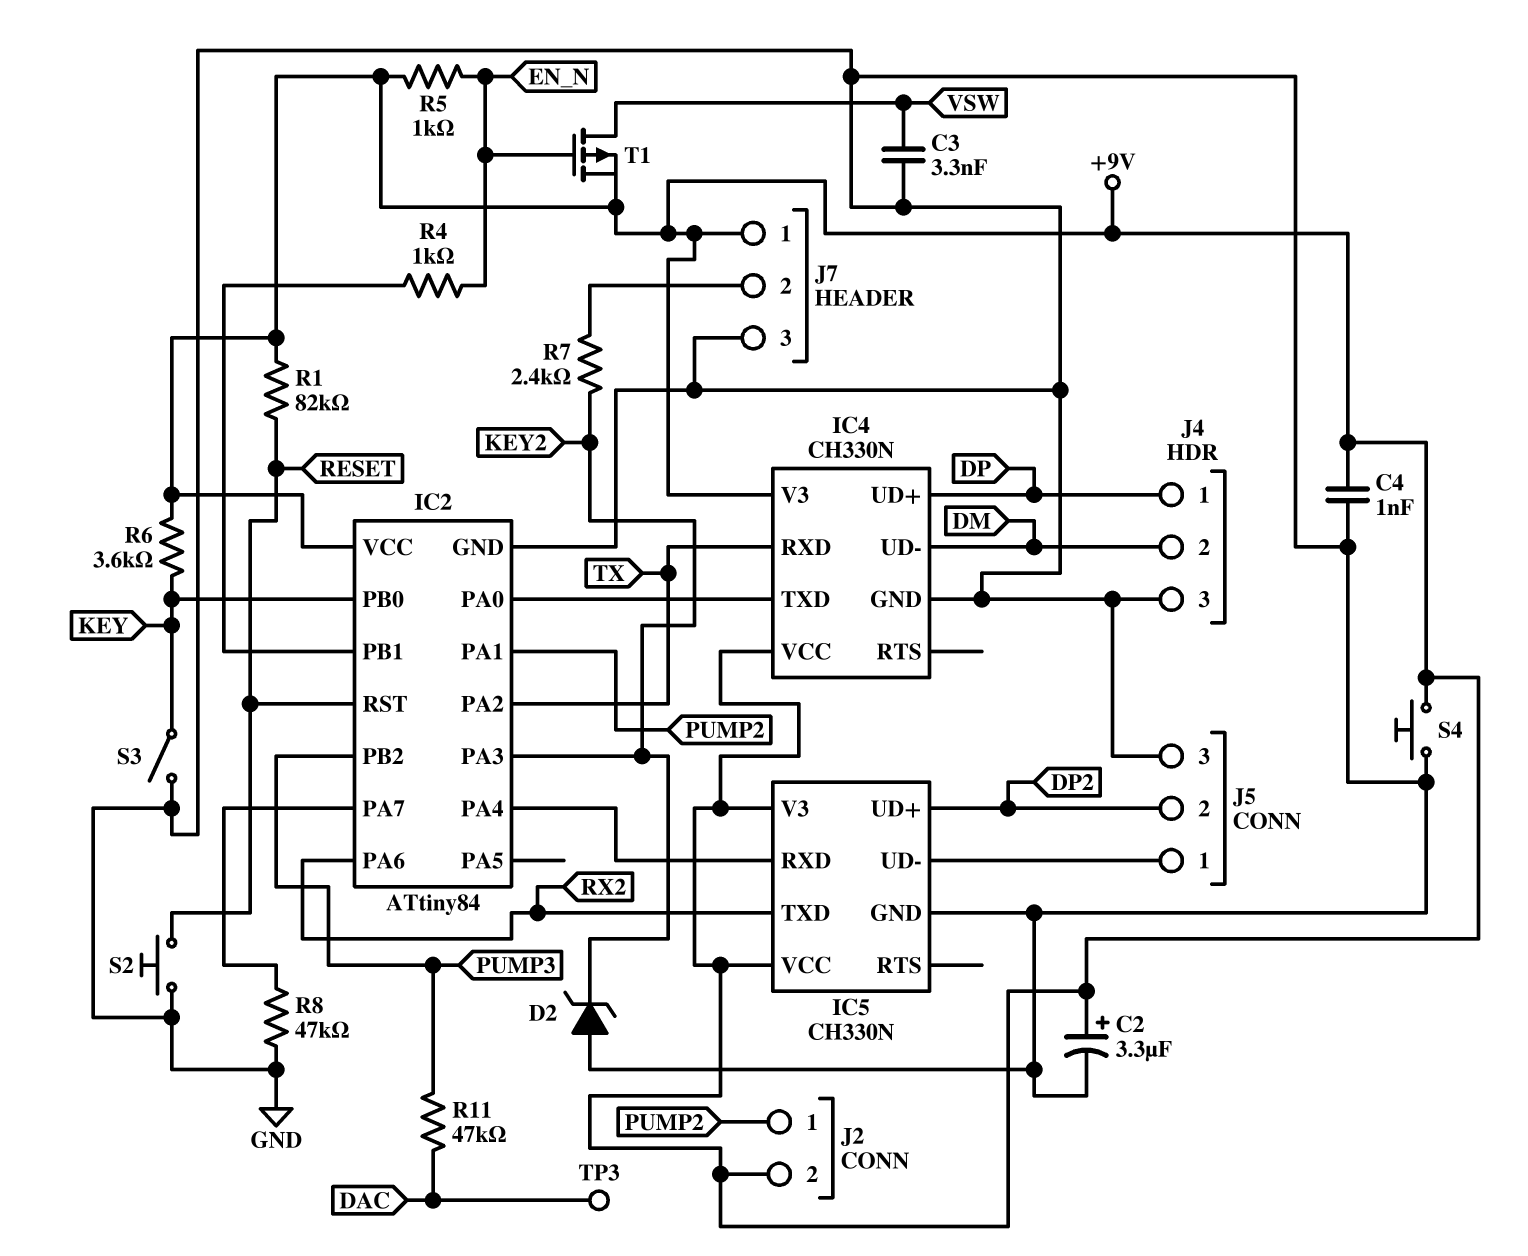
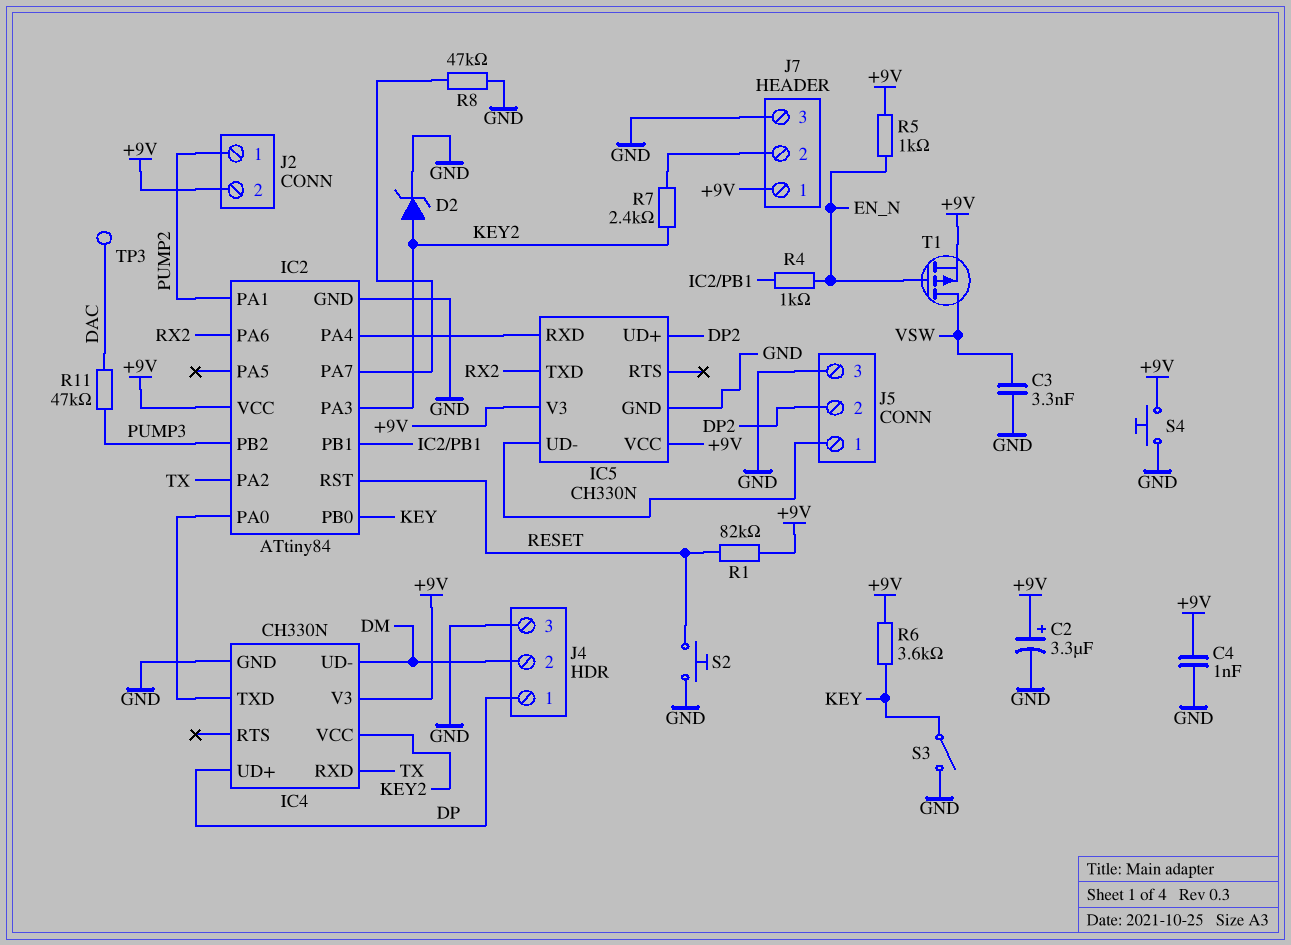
D2: zener (A GND, K KEY2) -> zener (A KEY2, K GND)
IC4 pin VCC: +9V -> KEY2

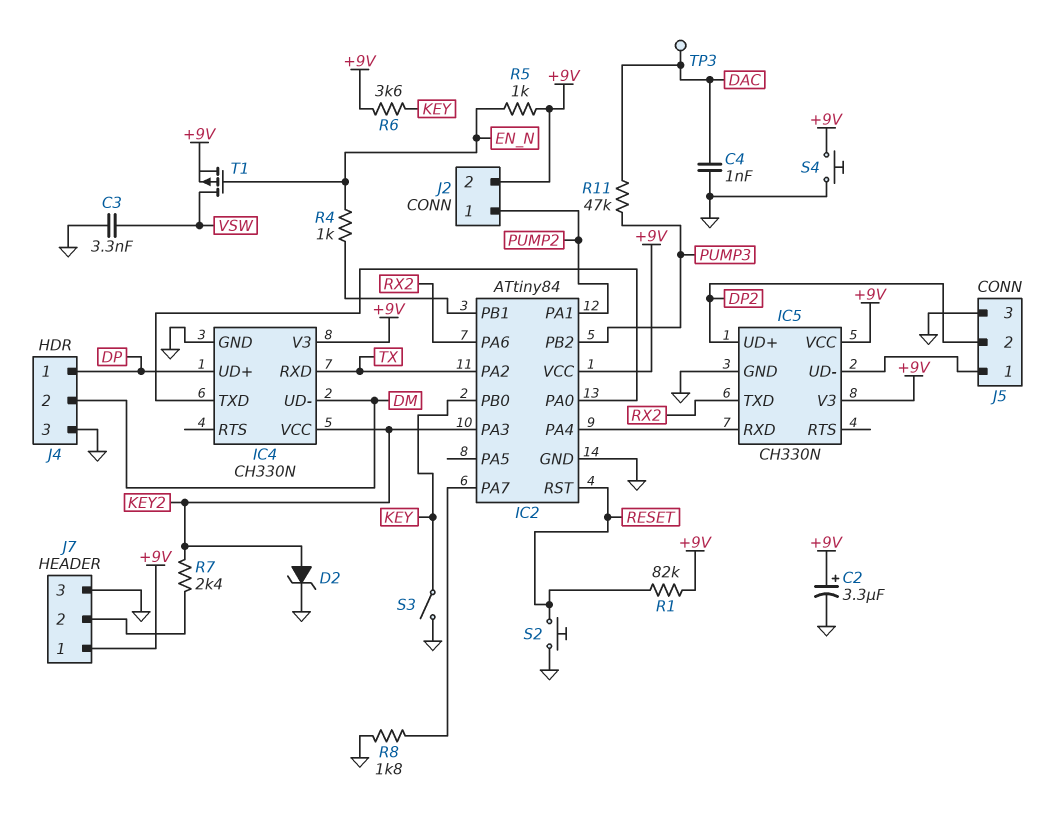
C4: 1nF (+9V, GND) -> 1nF (DAC, GND)
R8: 47k (GND, IC2/PA7) -> 1.8k (GND, IC2/PA7)

